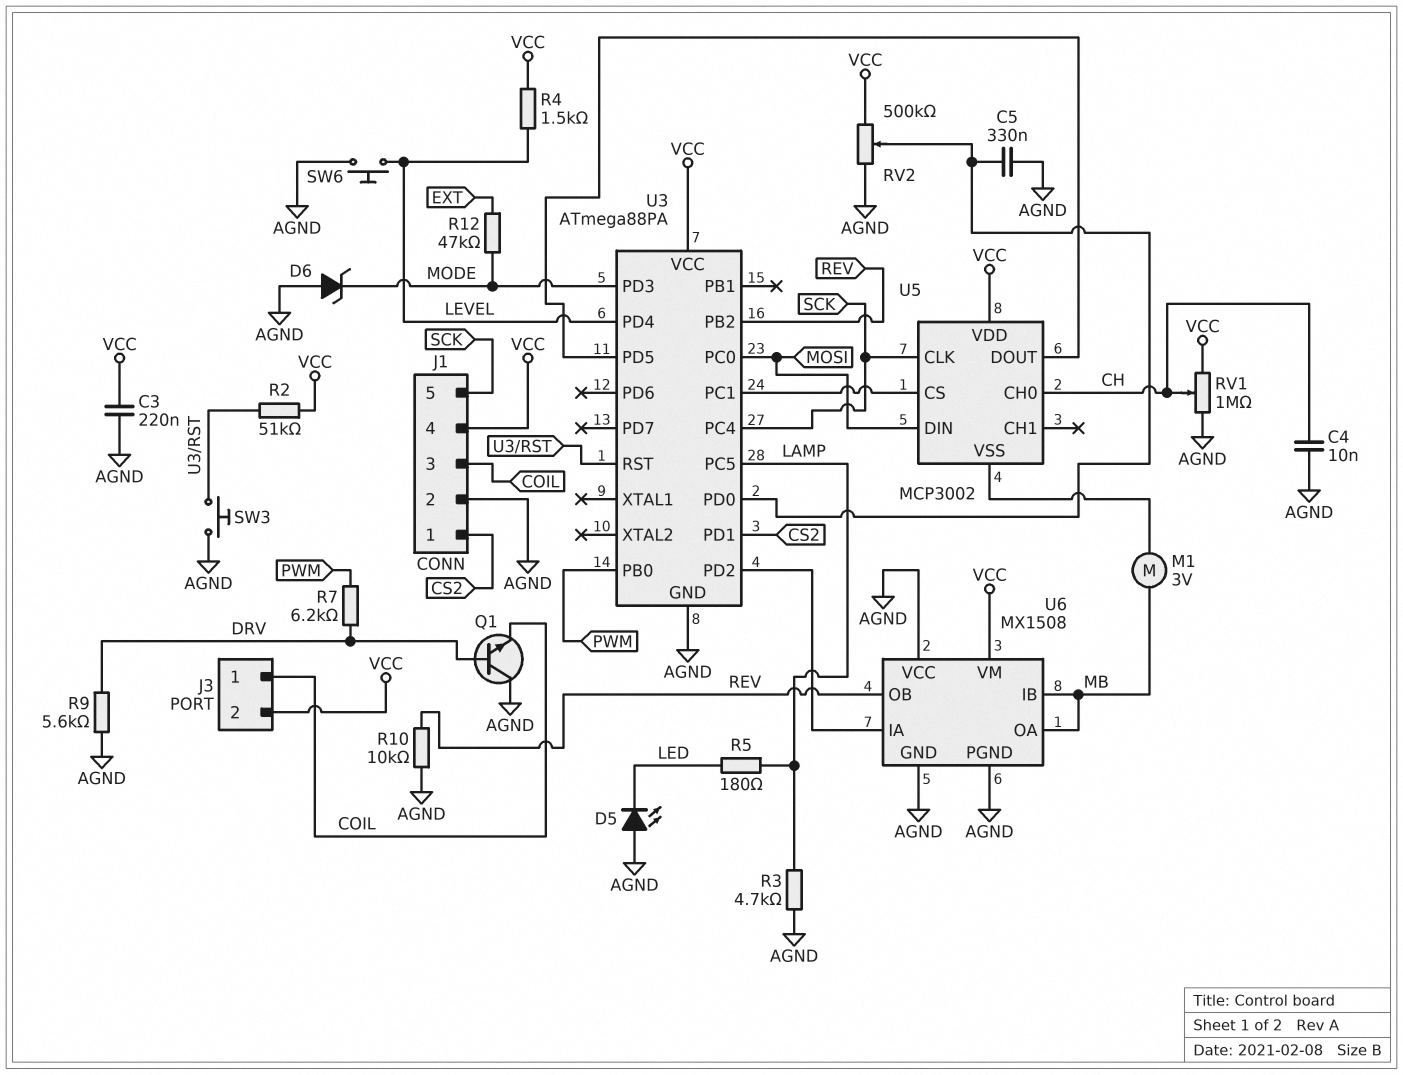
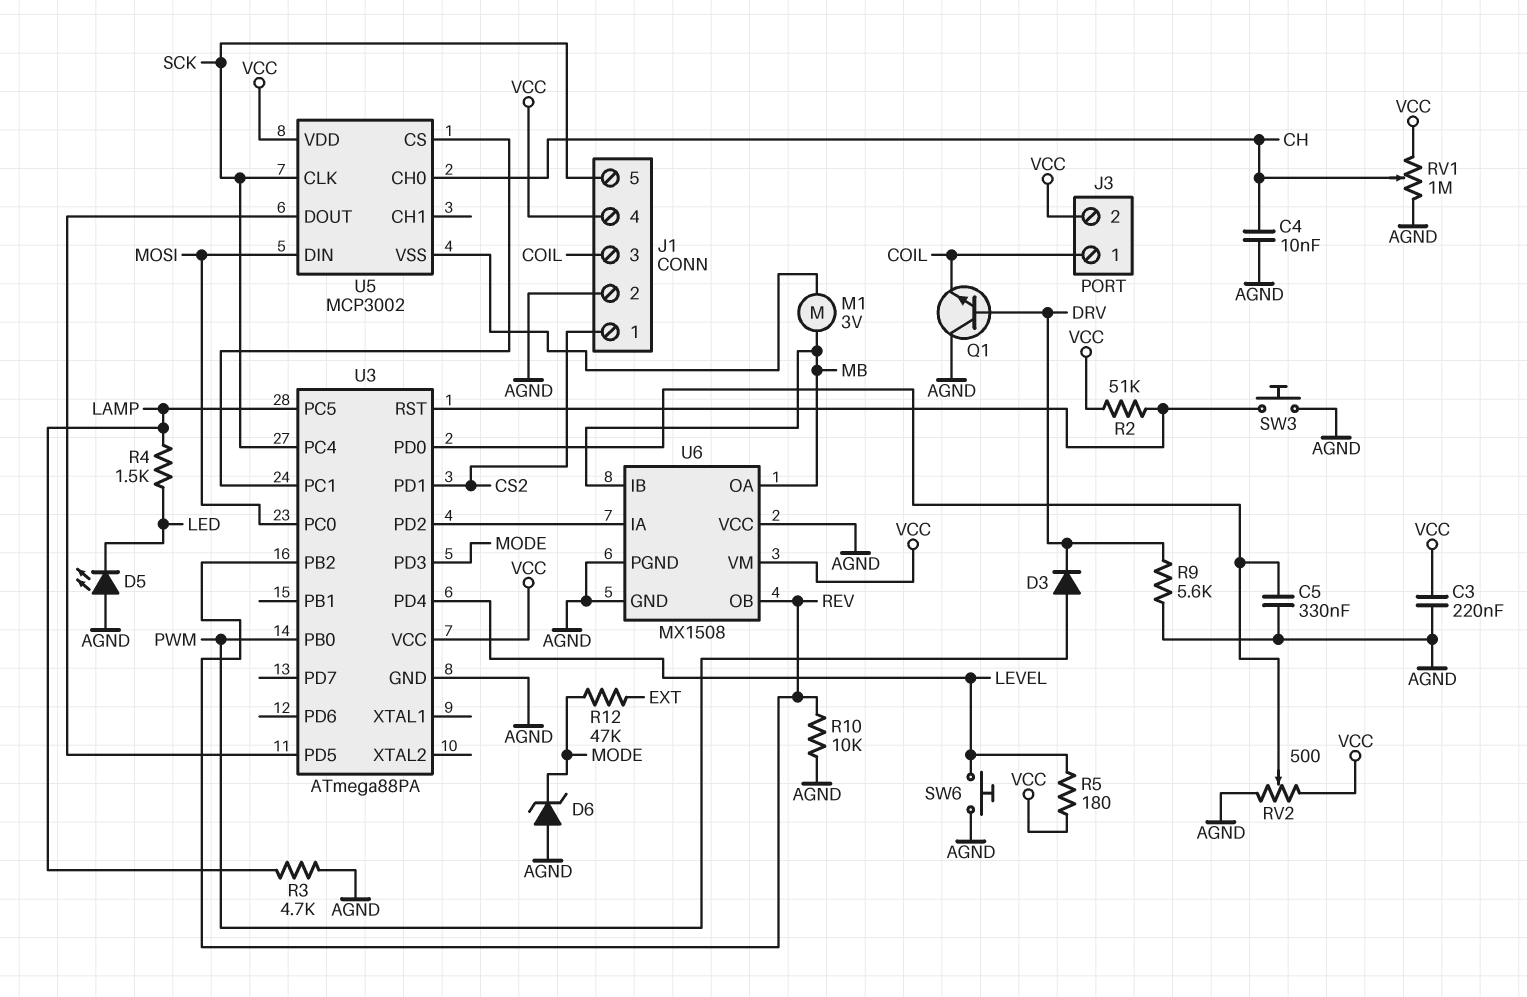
D3: none -> diode (A PWM, K DRV)
R4: 1.5k (LEVEL, VCC) -> 1.5k (LAMP, LED)
R5: 180 (LAMP, LED) -> 180 (LEVEL, VCC)
R7: 6.2k (DRV, PWM) -> none
RV2: 500k (AGND, VCC, wiper U3/PD0) -> 500 (AGND, VCC, wiper U3/PD0)

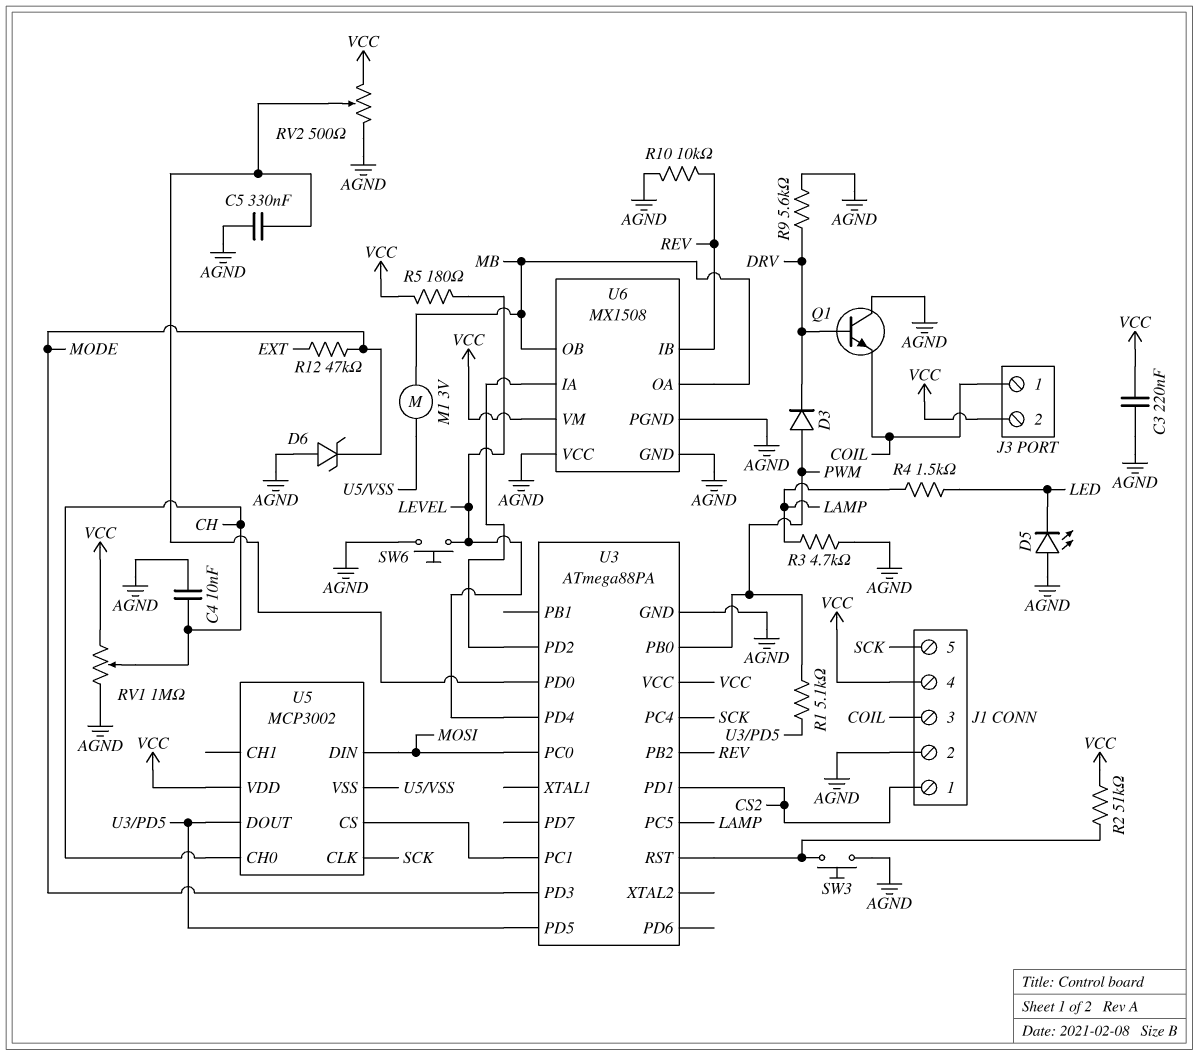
R1: none -> 5.1k (PWM, U3/PD5)
U6 pin IB: MB -> REV
U6 pin OB: REV -> MB

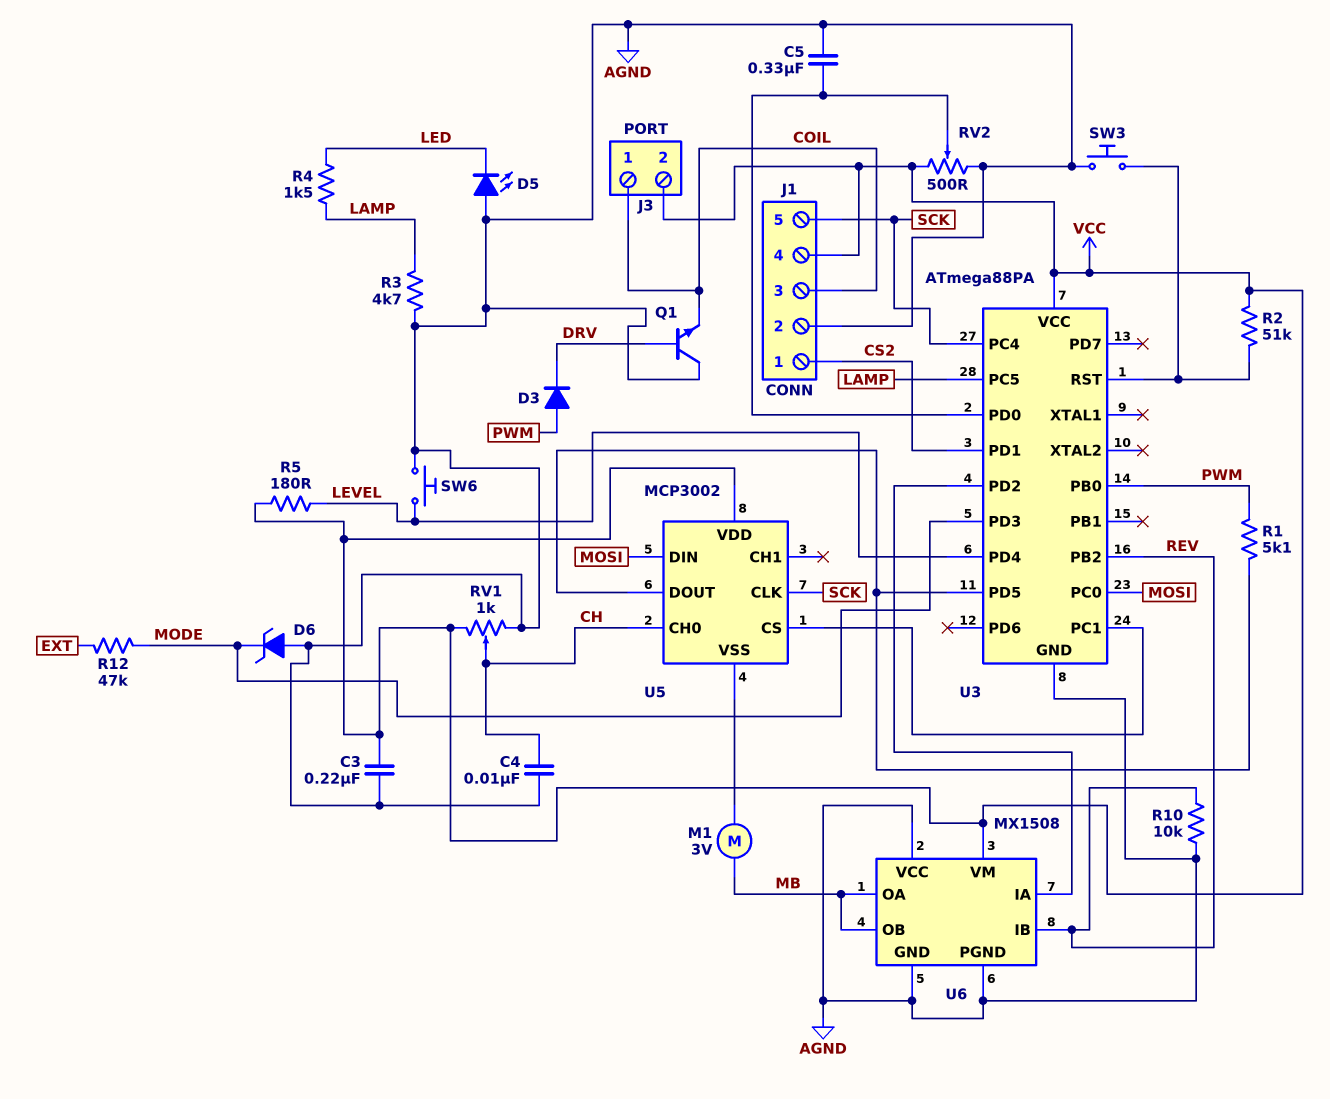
R9: 5.6k (AGND, DRV) -> none
RV1: 1M (AGND, VCC, wiper CH) -> 1k (AGND, VCC, wiper CH)

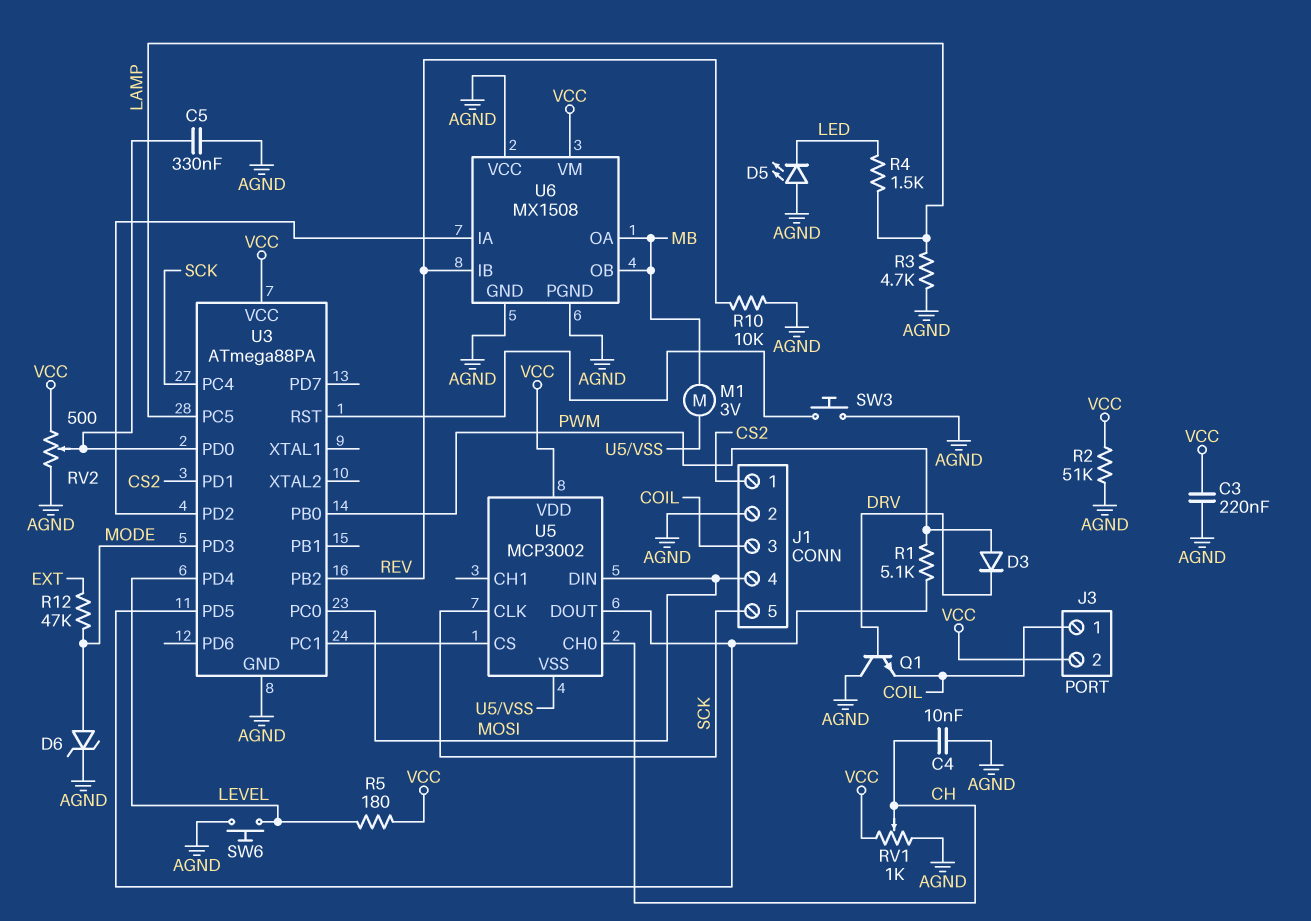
D6: zener (A AGND, K MODE) -> zener (A MODE, K AGND)
J1 pin 4: VCC -> MOSI
R2: 51k (U3/RST, VCC) -> 51k (AGND, VCC)

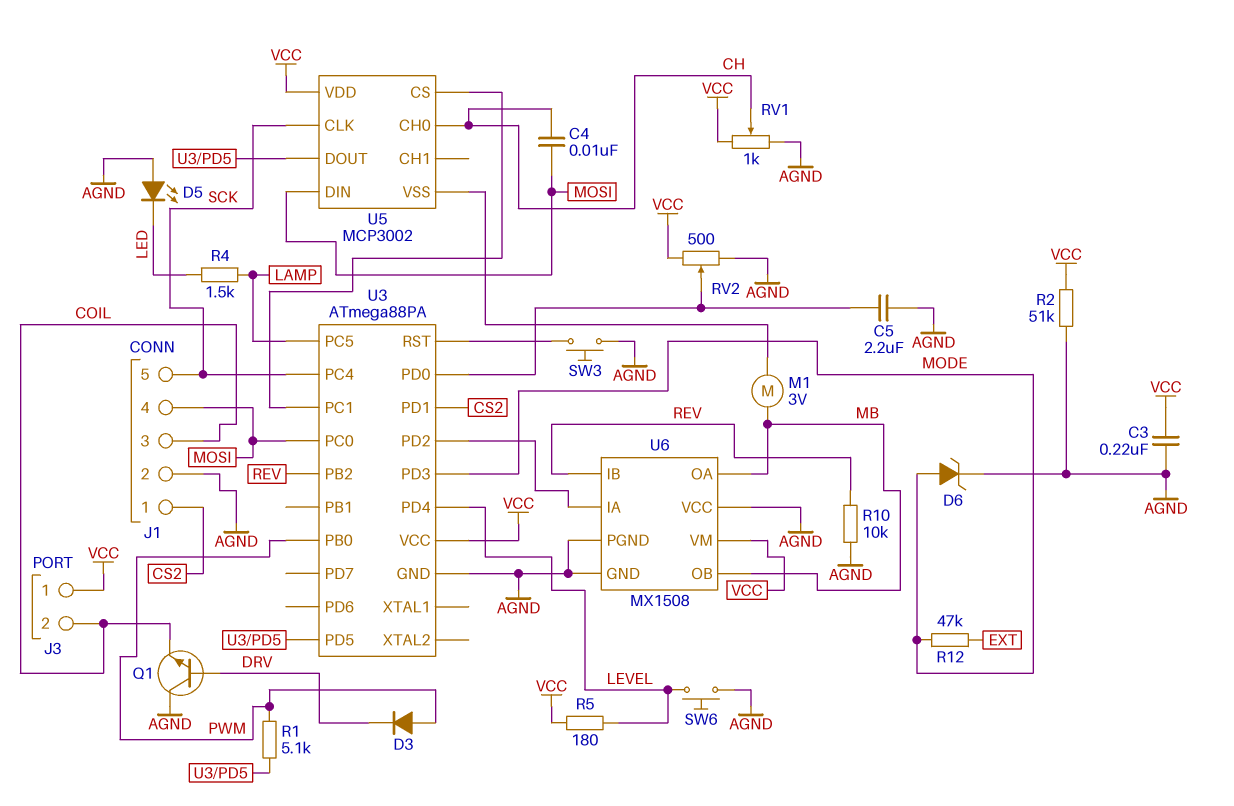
C4: 10nF (AGND, CH) -> 10nF (CH, MOSI)
C5: 330nF (AGND, U3/PD0) -> 2.2uF (AGND, U3/PD0)
J3 pin 1: COIL -> VCC
J3 pin 2: VCC -> COIL
R3: 4.7k (AGND, LAMP) -> none

